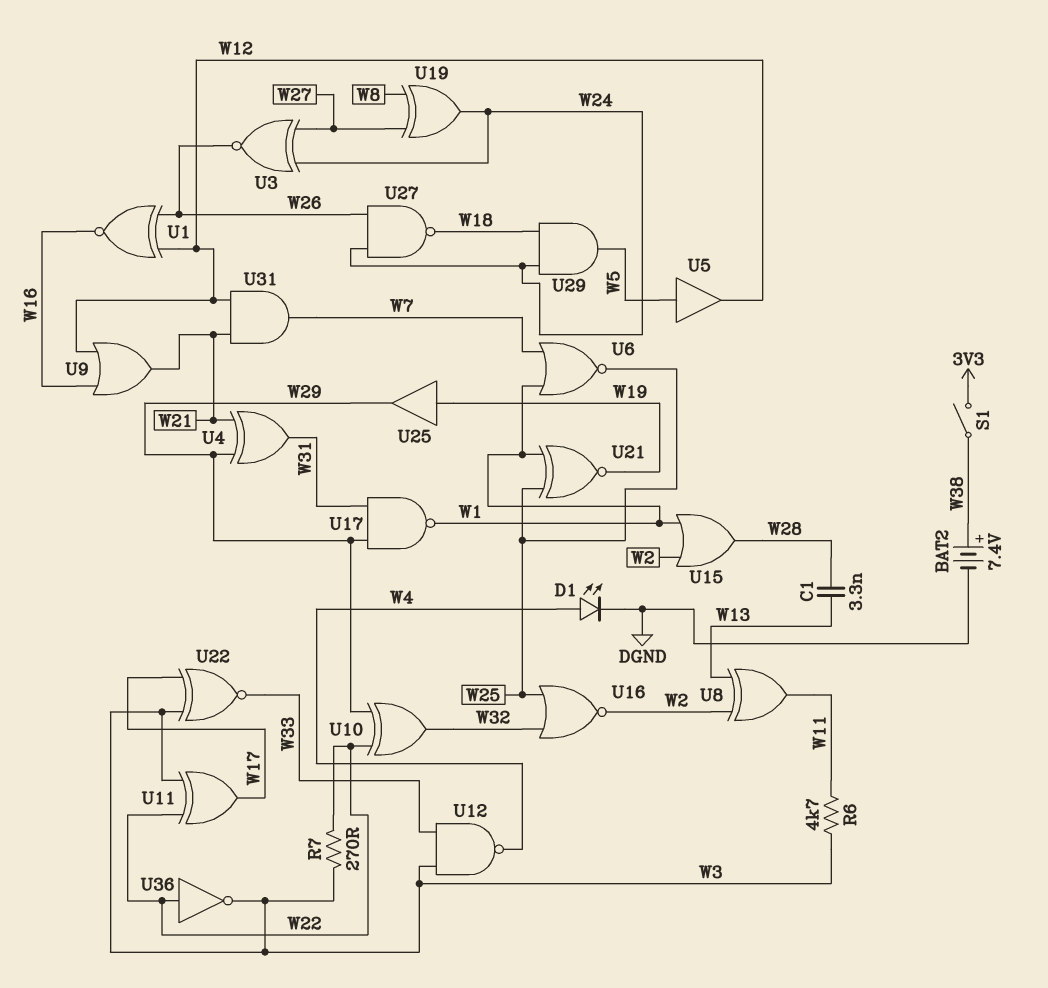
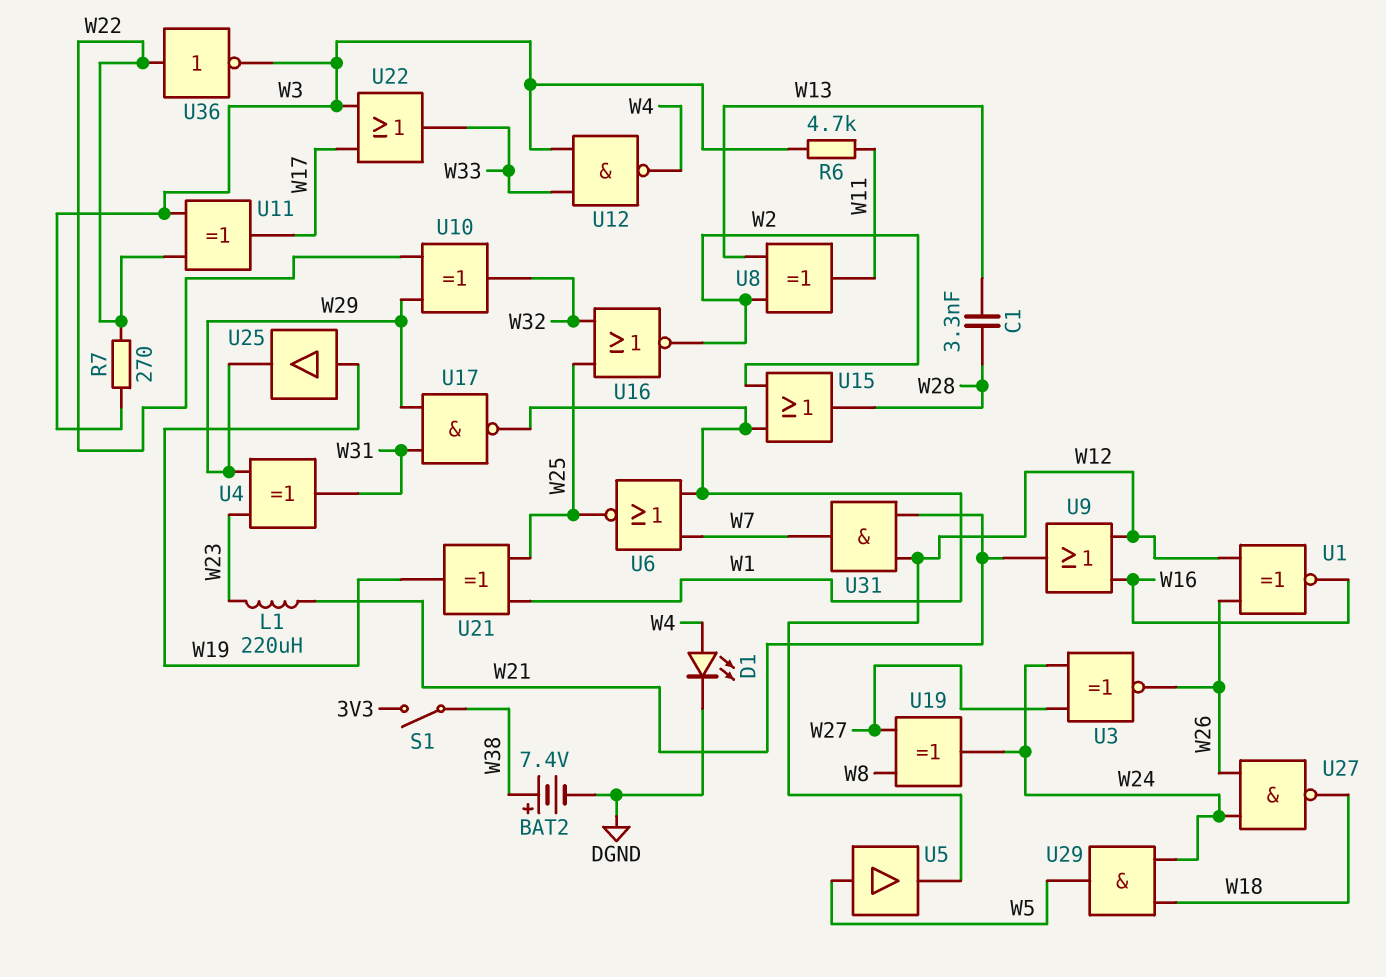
L1: none -> 220uH (W21, W23)
U4: XOR (in W21, in W29, out W31) -> XOR (in W23, in W29, out W31)
U21: XNOR (in W1, in W25, out W19) -> XOR (in W1, in W25, out W19)
U22: XNOR (in W3, in W17, out W33) -> OR (in W3, in W17, out W33)

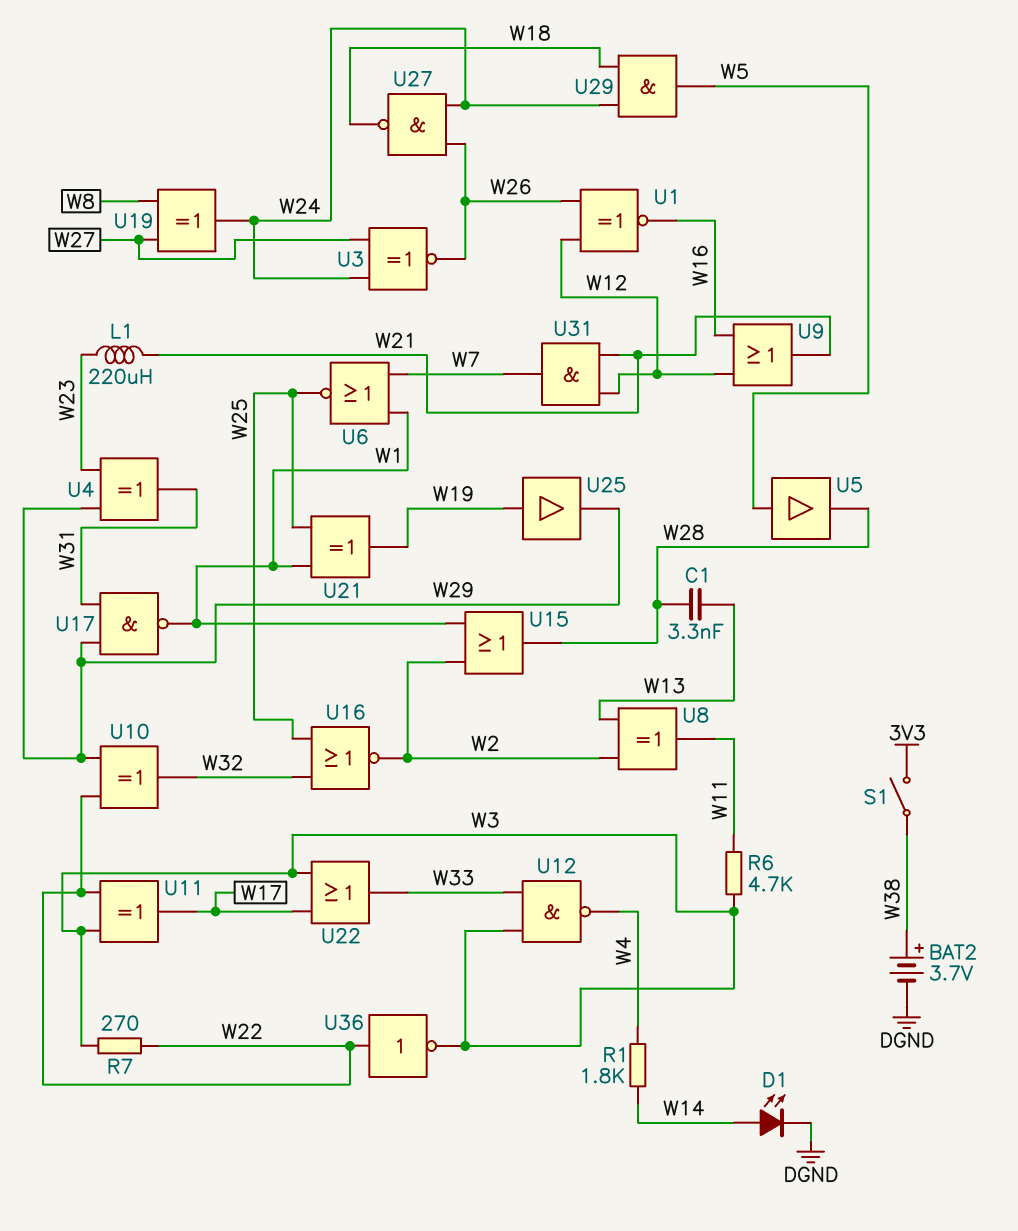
BAT2: 7.4V (plus W38, minus DGND) -> 3.7V (plus W38, minus DGND)
D1: LED (A W4, K DGND) -> LED (A W14, K DGND)
R1: none -> 1.8k (W4, W14)
U5: buffer (in W5, out W12) -> buffer (in W5, out W28)

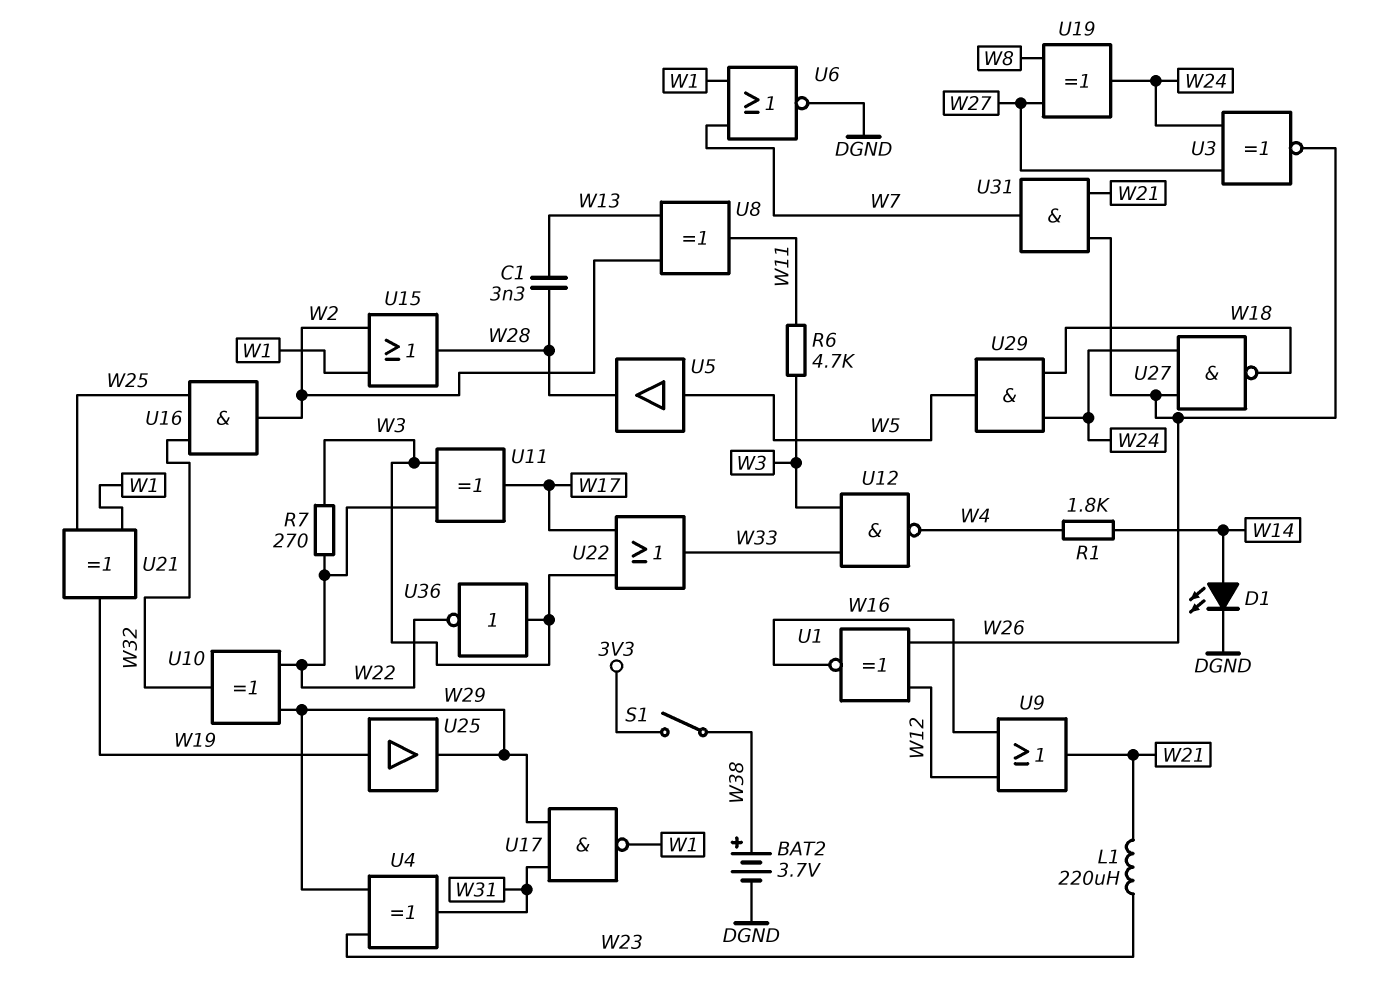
U6: NOR (in W1, in W7, out W25) -> NOR (in W1, in W7, out DGND)
U16: NOR (in W25, in W32, out W2) -> AND (in W25, in W32, out W2)
U31: AND (in W12, in W21, out W7) -> AND (in W21, in W26, out W7)
U36: NOT (in W22, out W3) -> NOT (in W3, out W22)

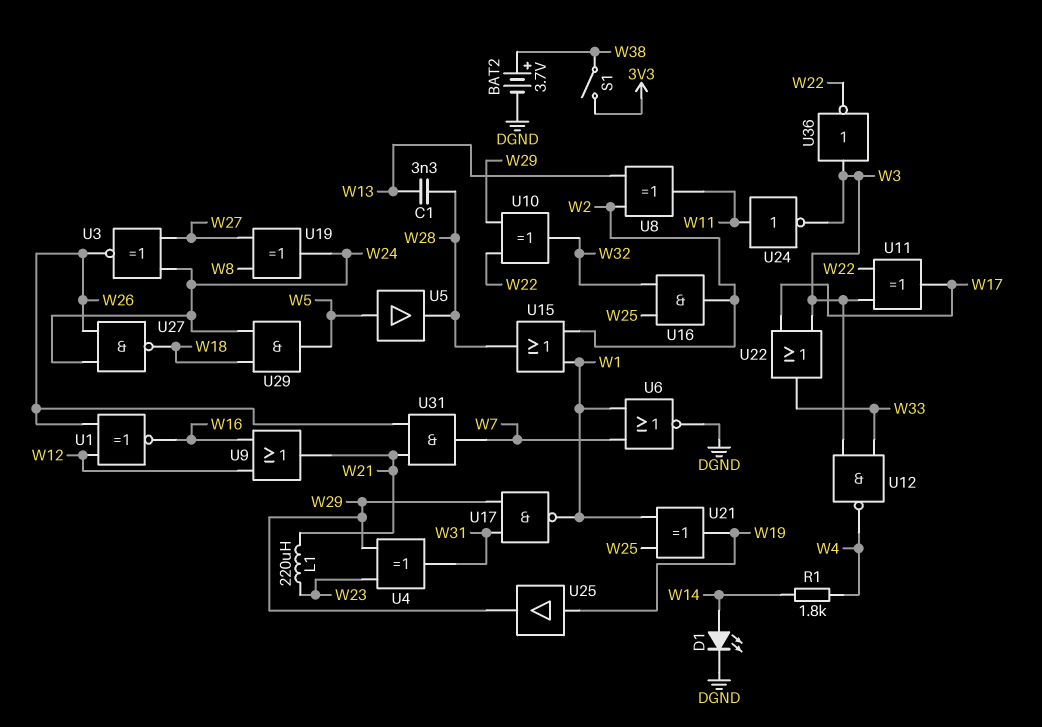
R6: 4.7k (W3, W11) -> none
R7: 270 (W3, W22) -> none
U24: none -> NOT (in W11, out W3)

